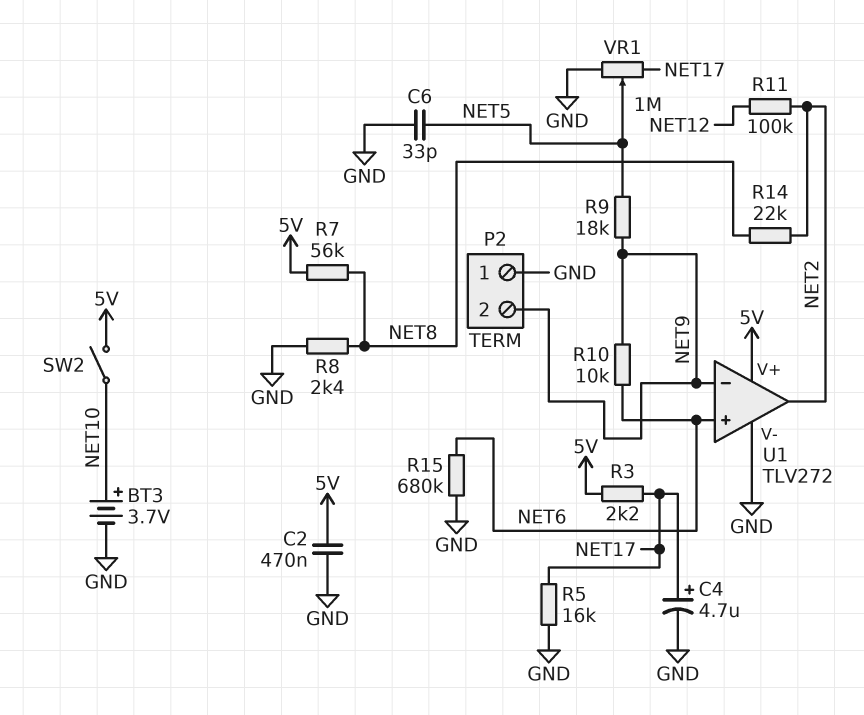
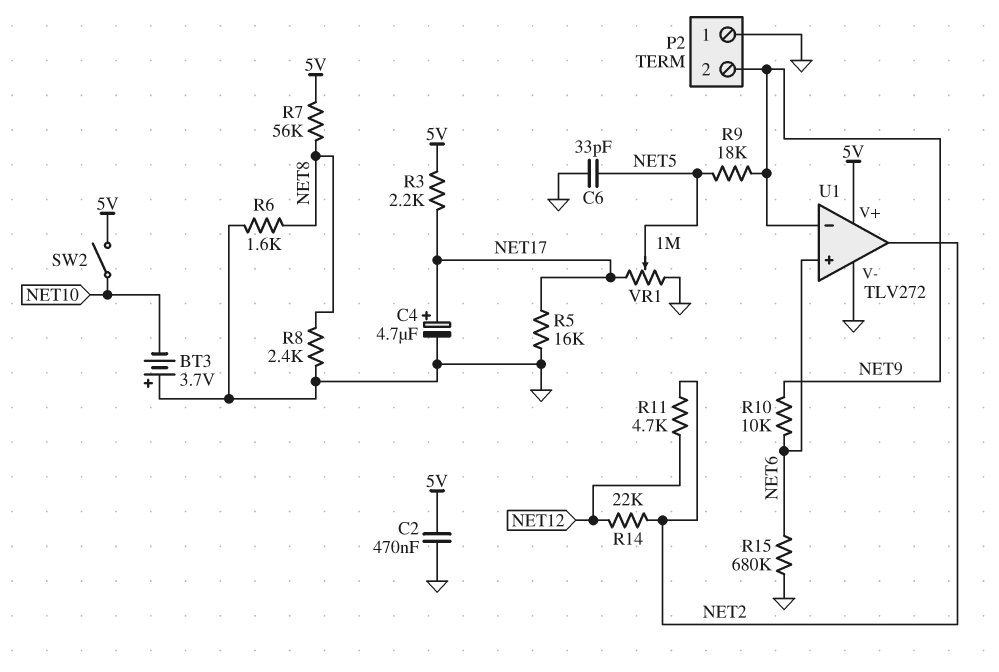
BT3: 3.7V (plus NET10, minus GND) -> 3.7V (plus GND, minus NET10)
R6: none -> 1.6k (GND, NET8)
R11: 100k (NET2, NET12) -> 4.7k (NET2, NET12)
R14: 22k (NET2, NET8) -> 22k (NET2, NET12)

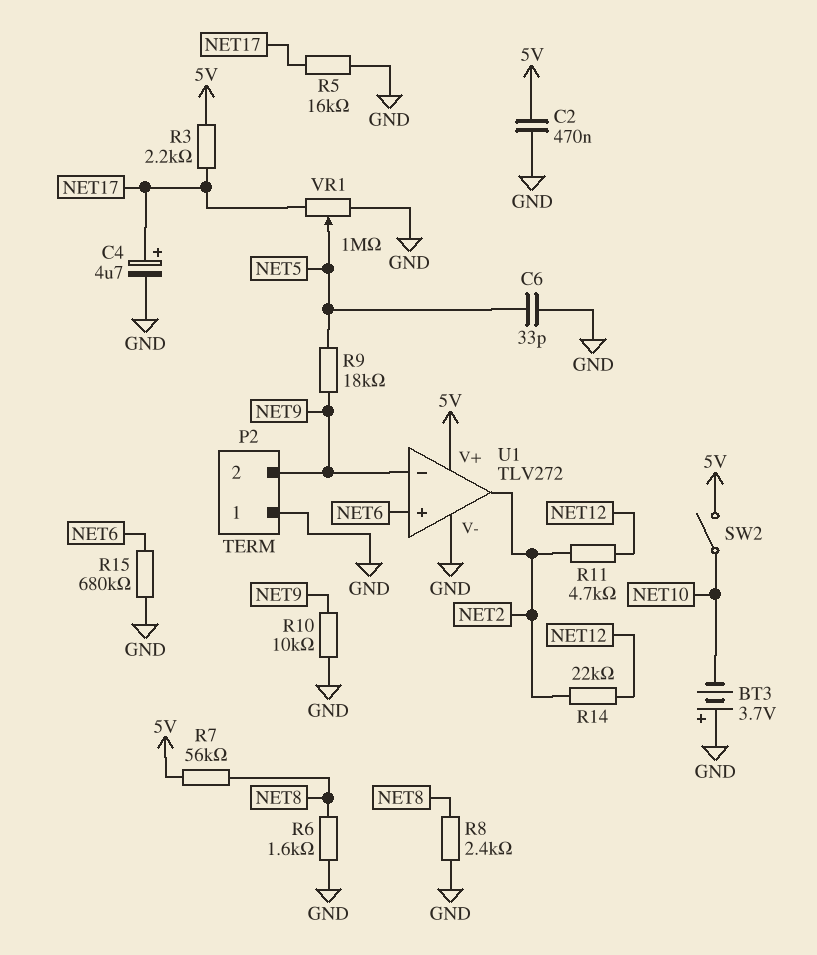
R10: 10k (NET6, NET9) -> 10k (GND, NET9)

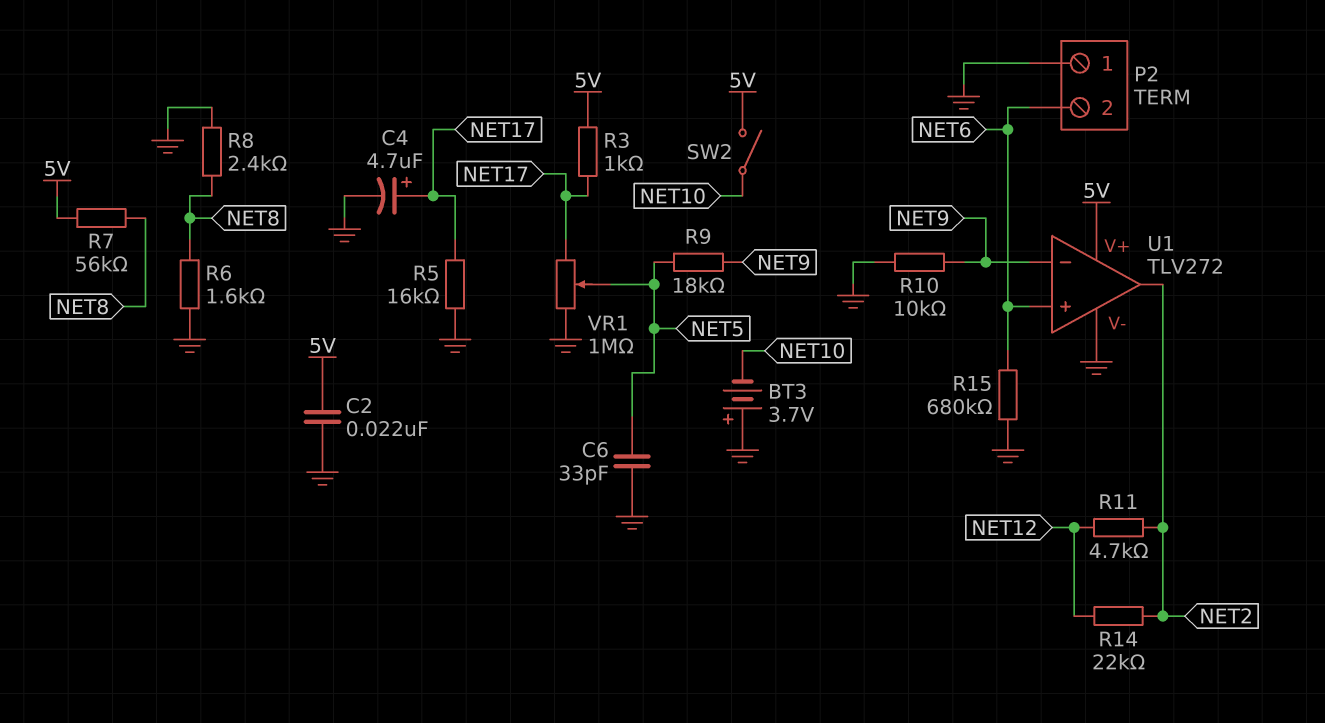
C2: 470nF (5V, GND) -> 22nF (5V, GND)
P2 pin 2: NET9 -> NET6
R3: 2.2k (5V, NET17) -> 1k (5V, NET17)

